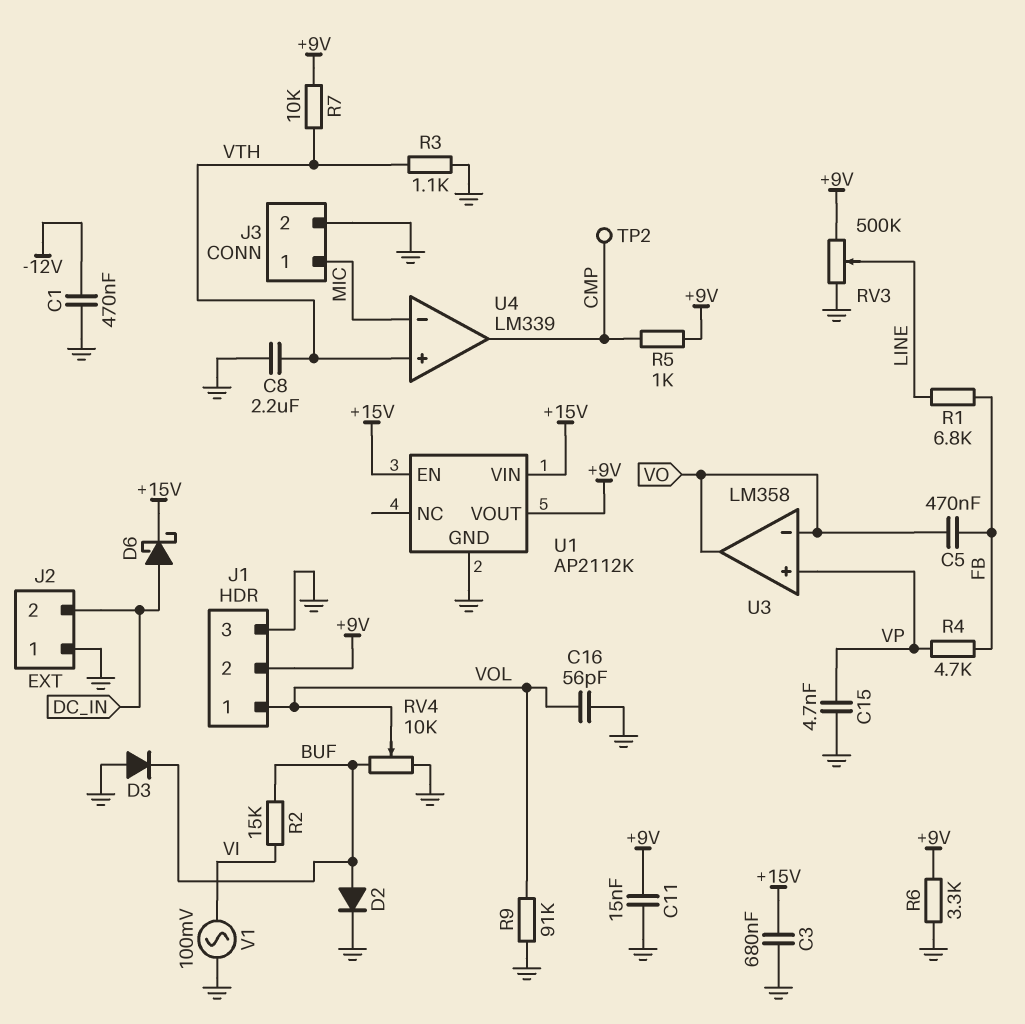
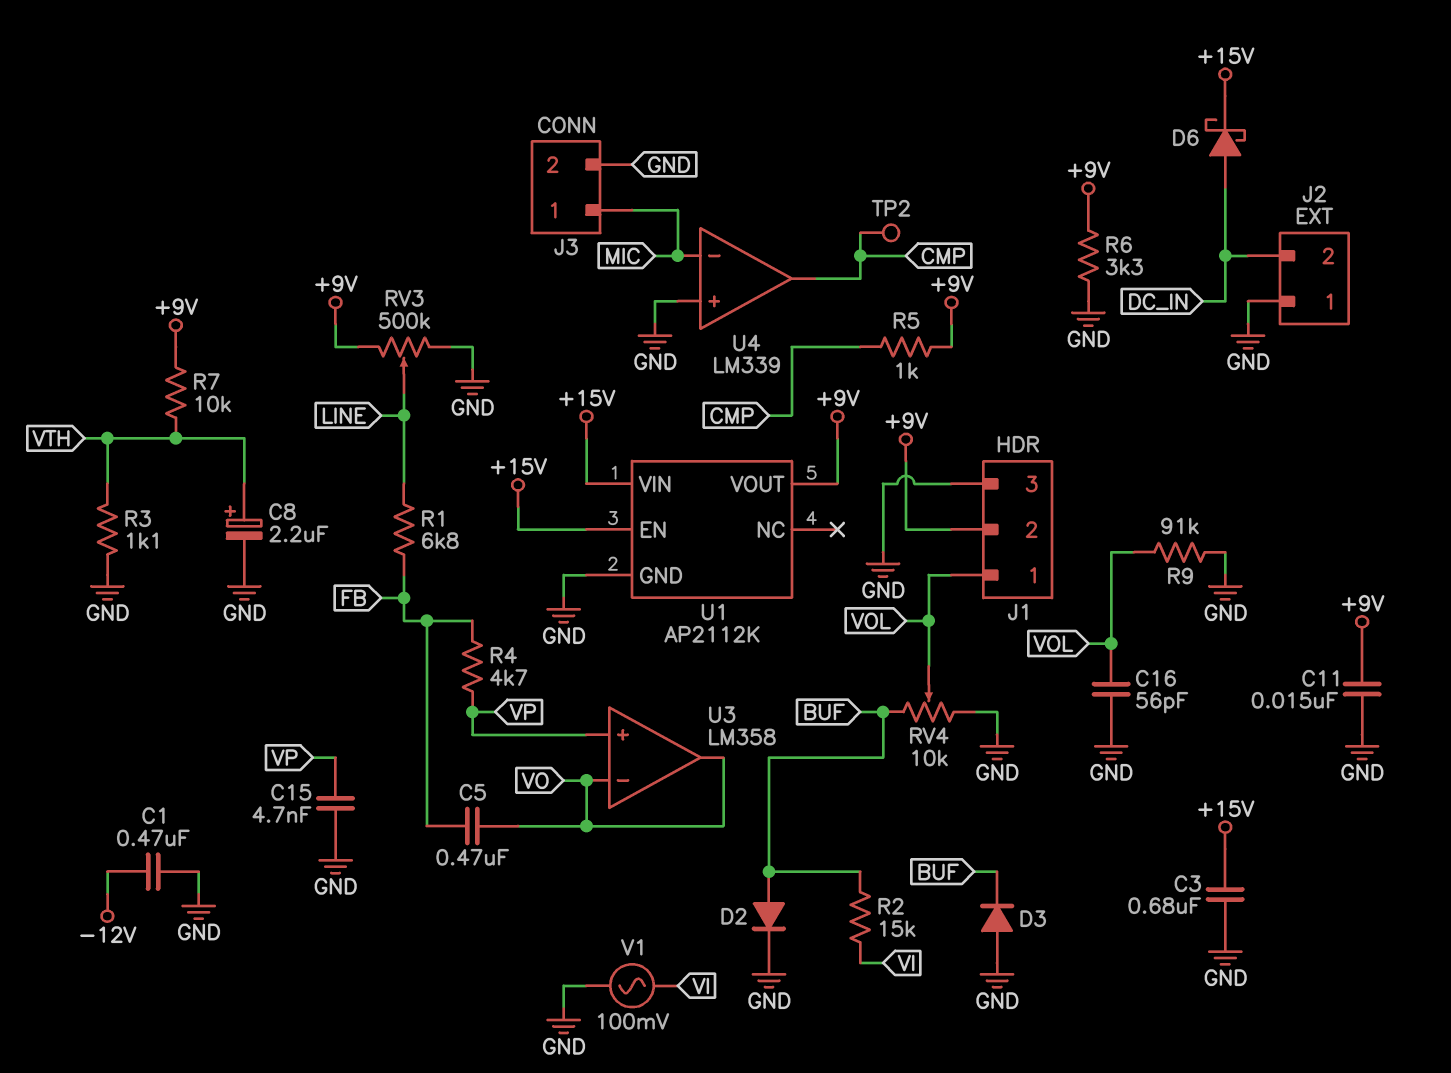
C8: 2.2uF (GND, VTH) -> 2.2uF (plus VTH, minus GND)
U4 pin in+: VTH -> GND

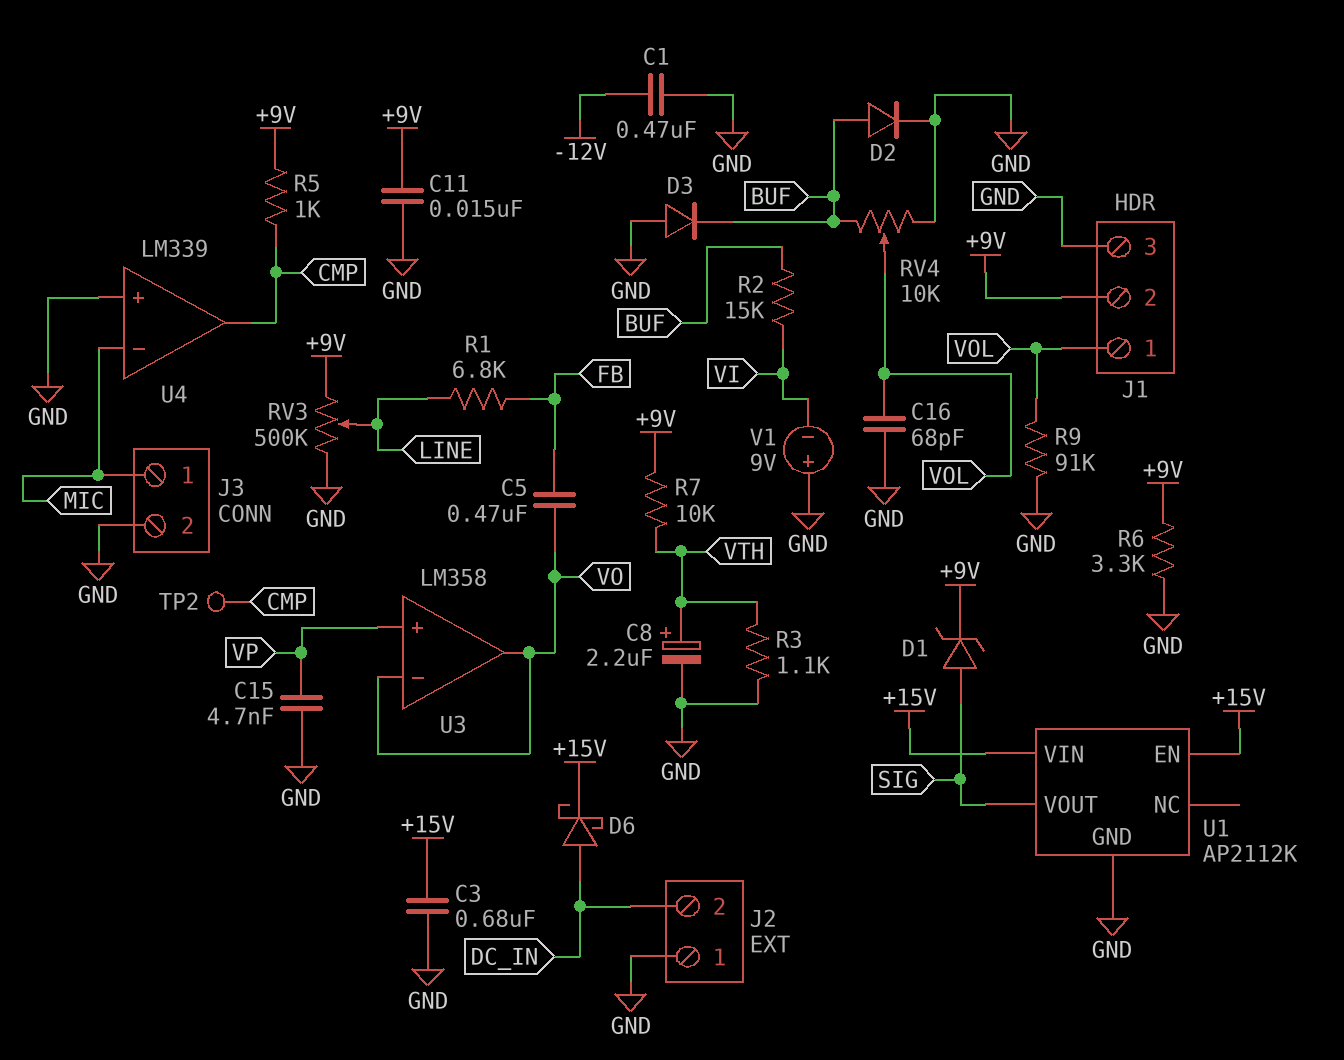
C16: 56pF (GND, VOL) -> 68pF (GND, VOL)
D1: none -> zener (A SIG, K +9V)
R4: 4.7k (FB, VP) -> none
U1 pin VOUT: +9V -> SIG
V1: AC 100mV (GND, VI) -> 9V (plus GND, minus VI)

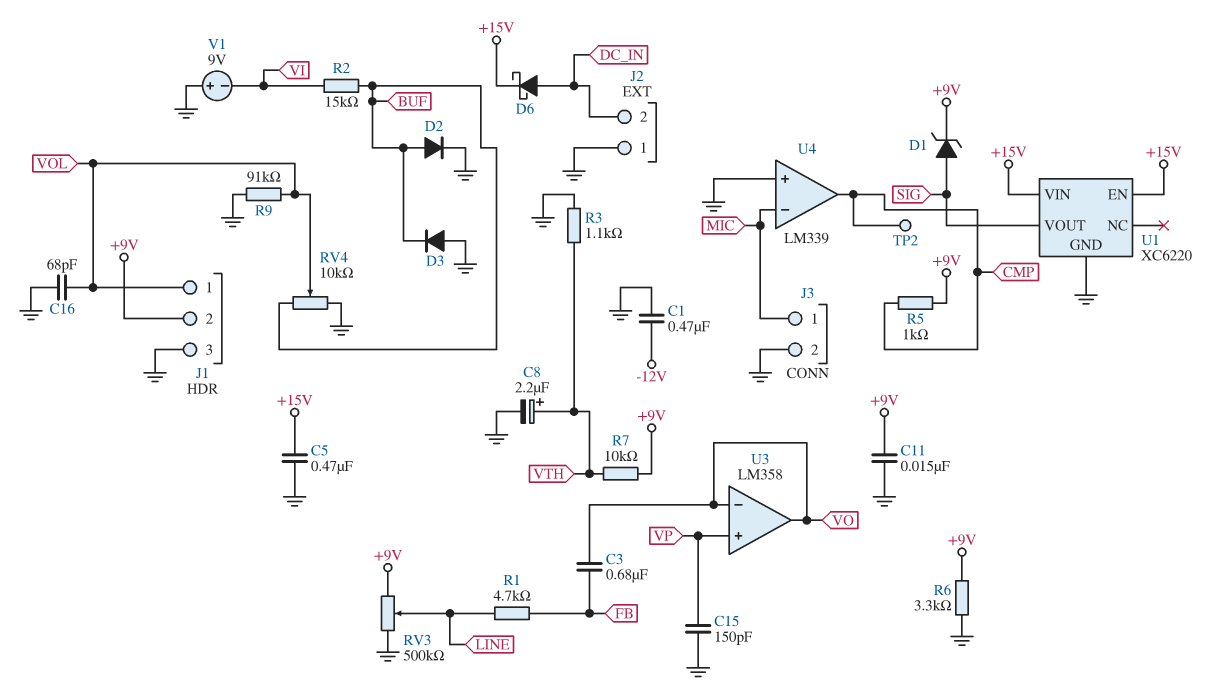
C3: 680nF (+15V, GND) -> 680nF (FB, VO)
C5: 470nF (FB, VO) -> 470nF (+15V, GND)
C15: 4.7nF (GND, VP) -> 150pF (GND, VP)
R1: 6.8k (FB, LINE) -> 4.7k (FB, LINE)
U1: AP2112K -> XC6220

